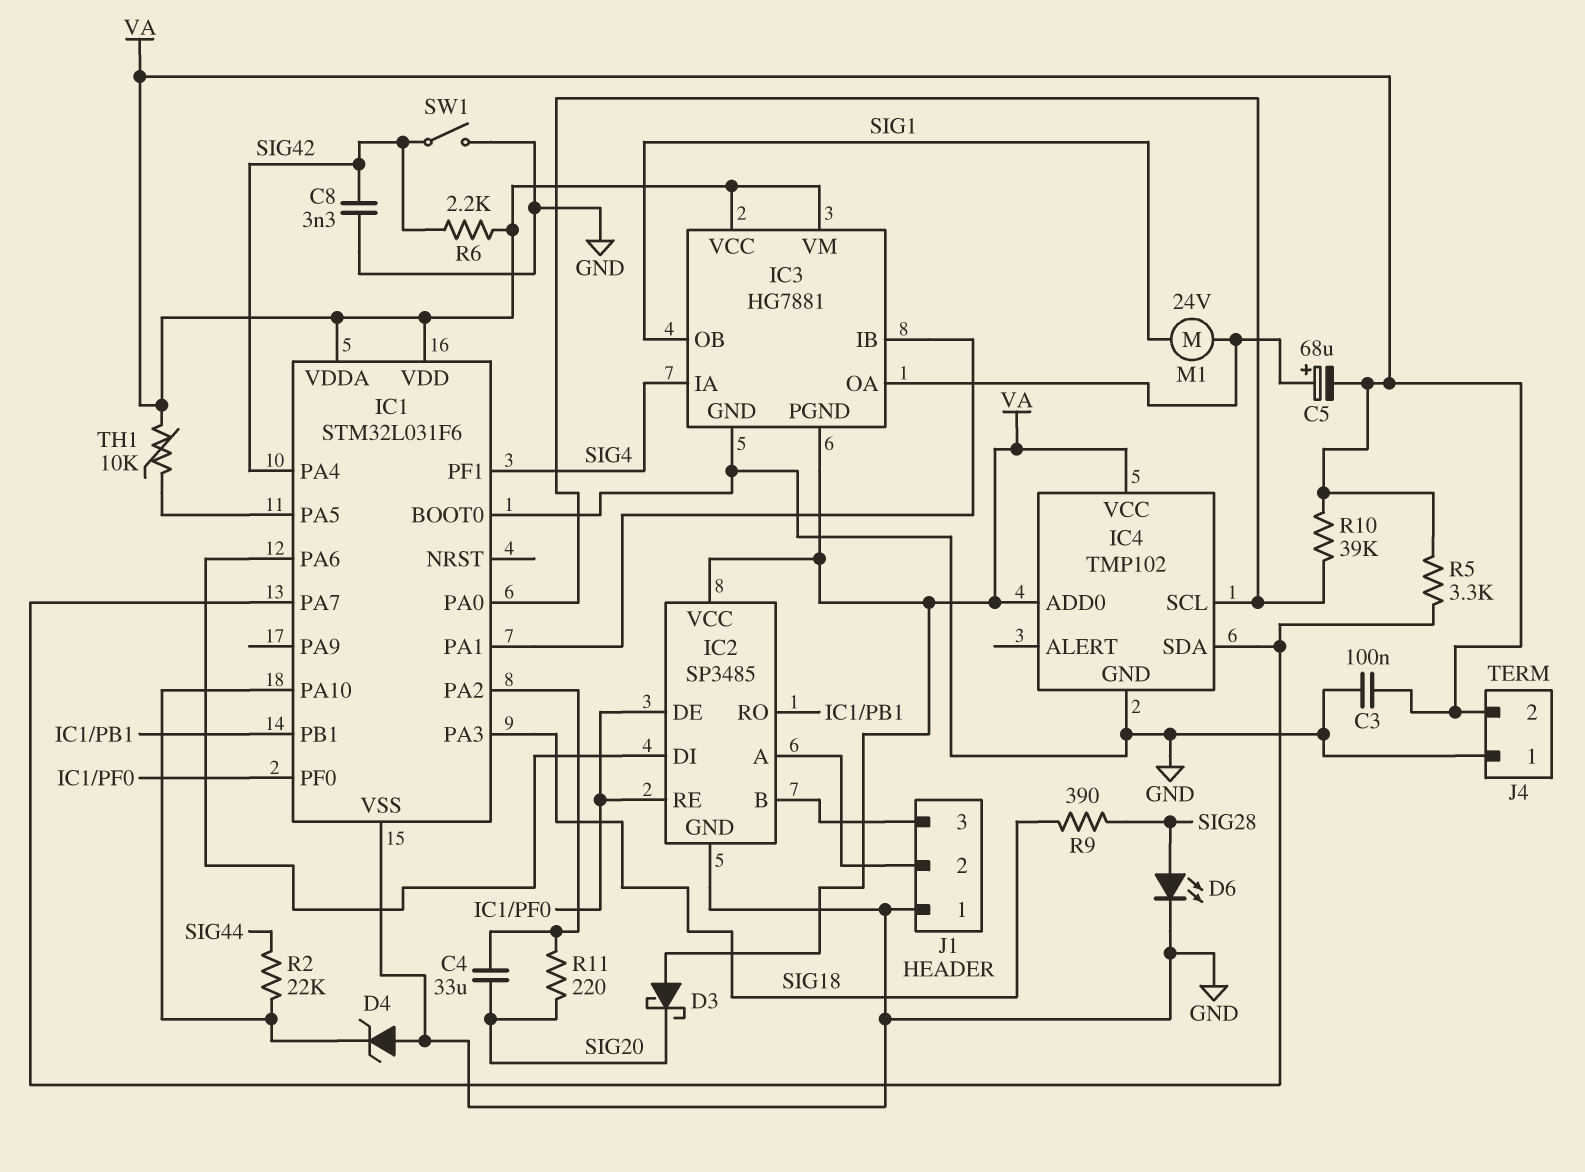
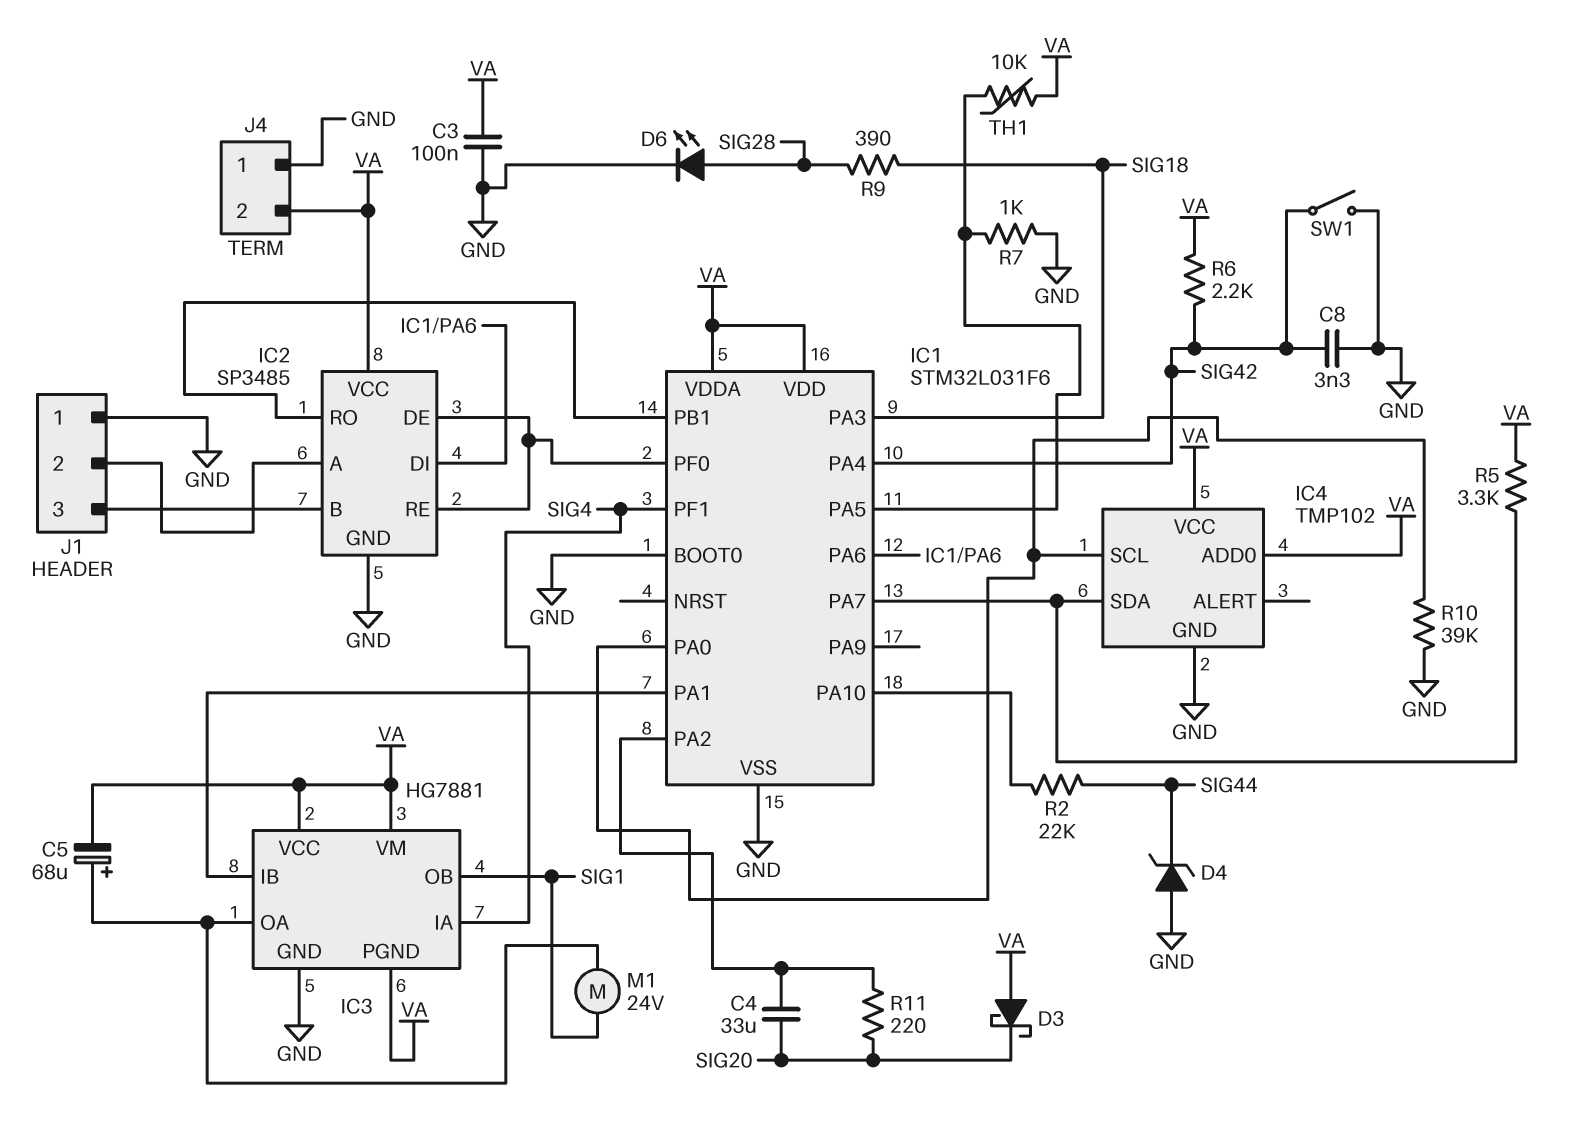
D4: zener (A GND, K IC1/PA10) -> zener (A GND, K SIG44)
R7: none -> 1k (GND, IC1/PA5)
R10: 39k (IC1/PA0, VA) -> 39k (GND, IC1/PA0)

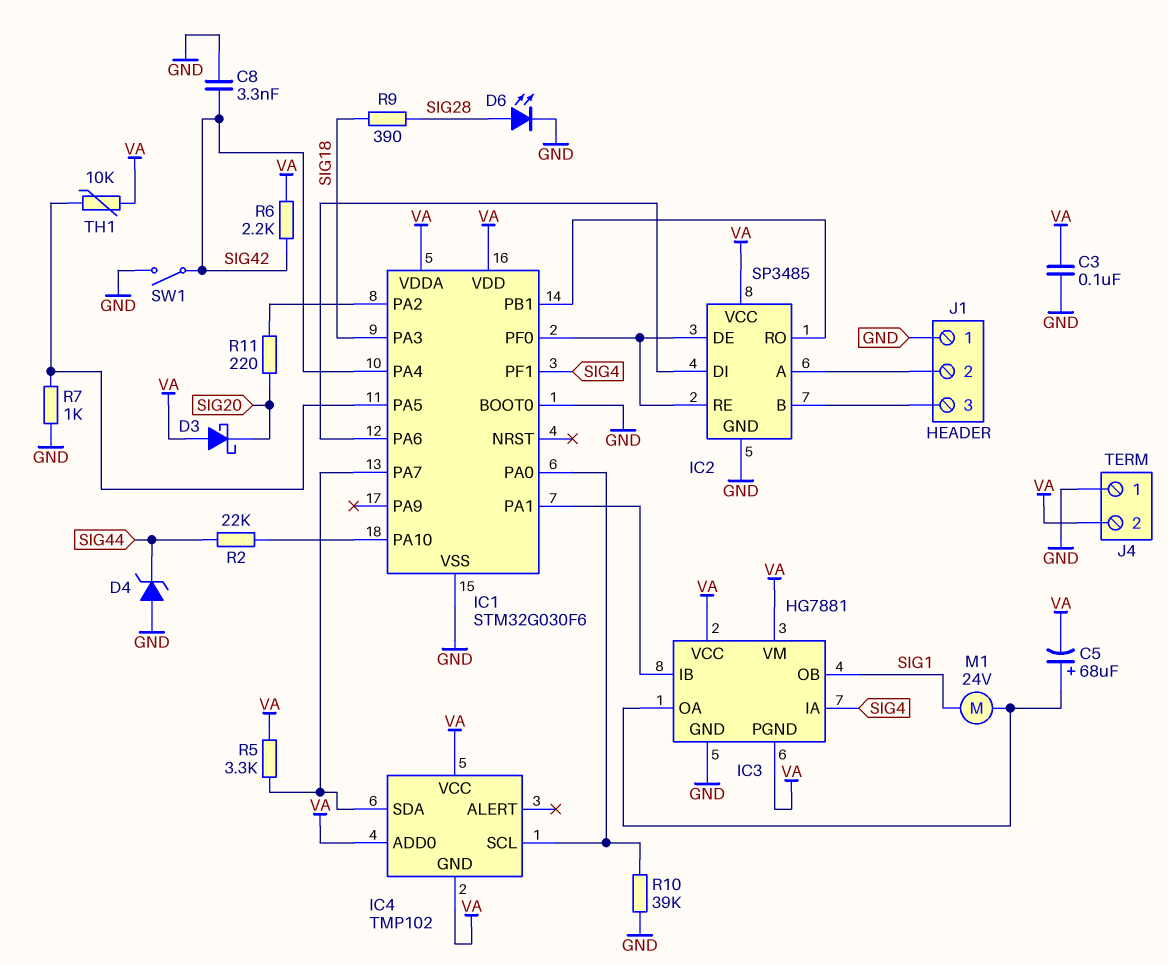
C4: 33uF (IC1/PA2, SIG20) -> none
IC1: STM32L031F6 -> STM32G030F6
IC4 pin GND: GND -> VA

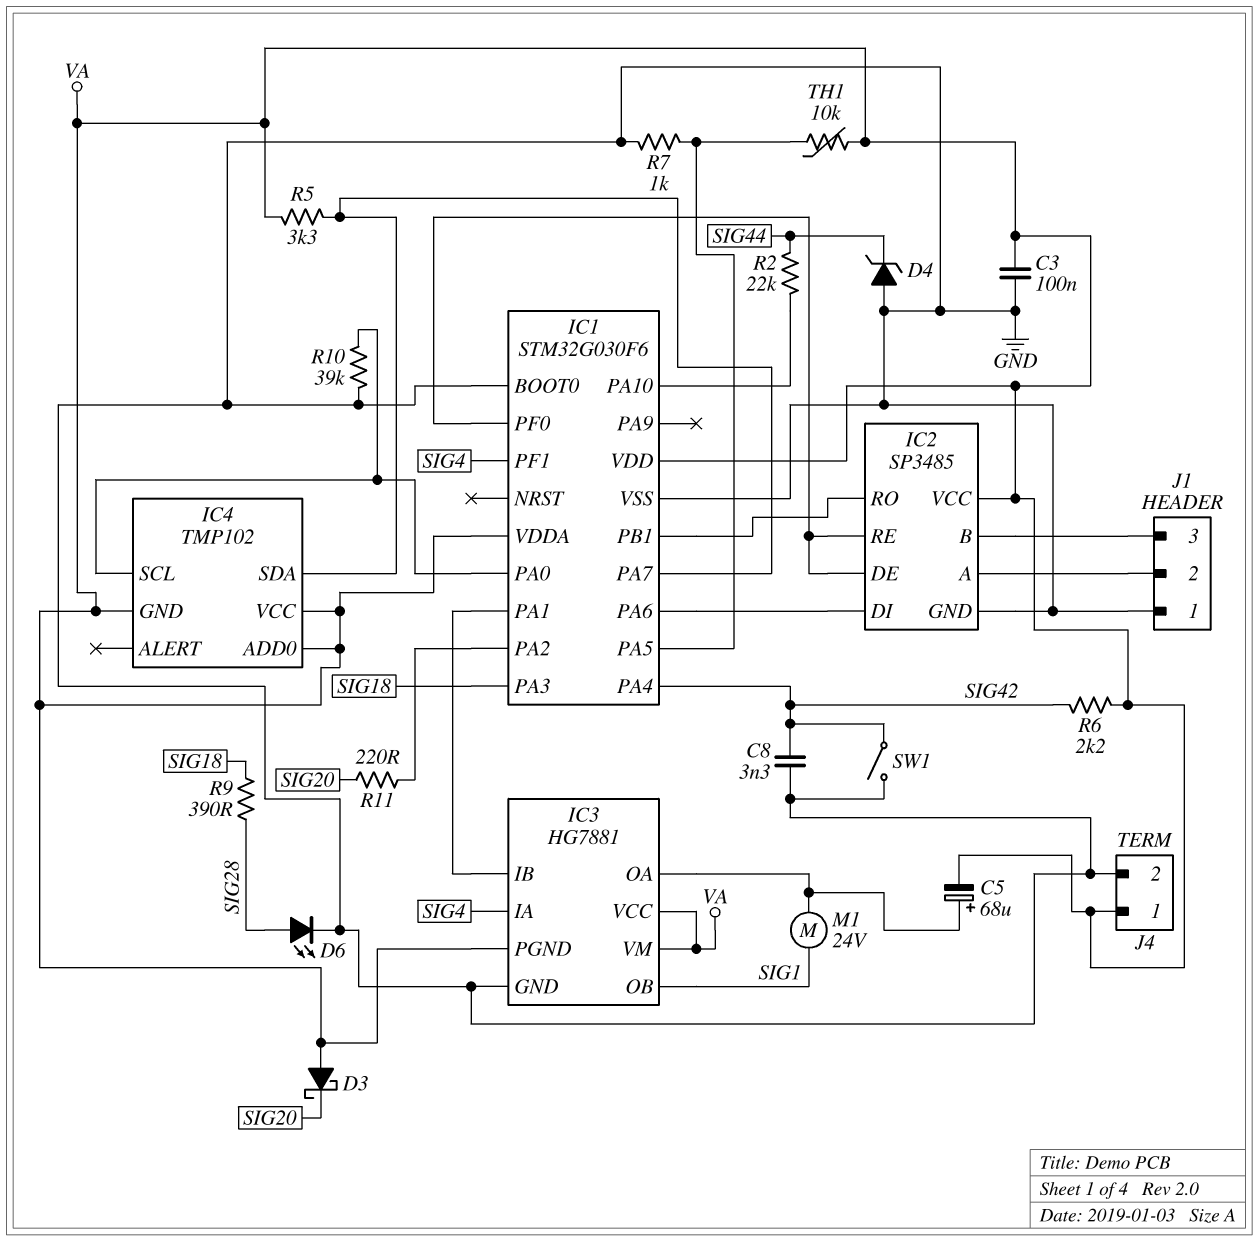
J4 pin 1: GND -> VA
J4 pin 2: VA -> GND

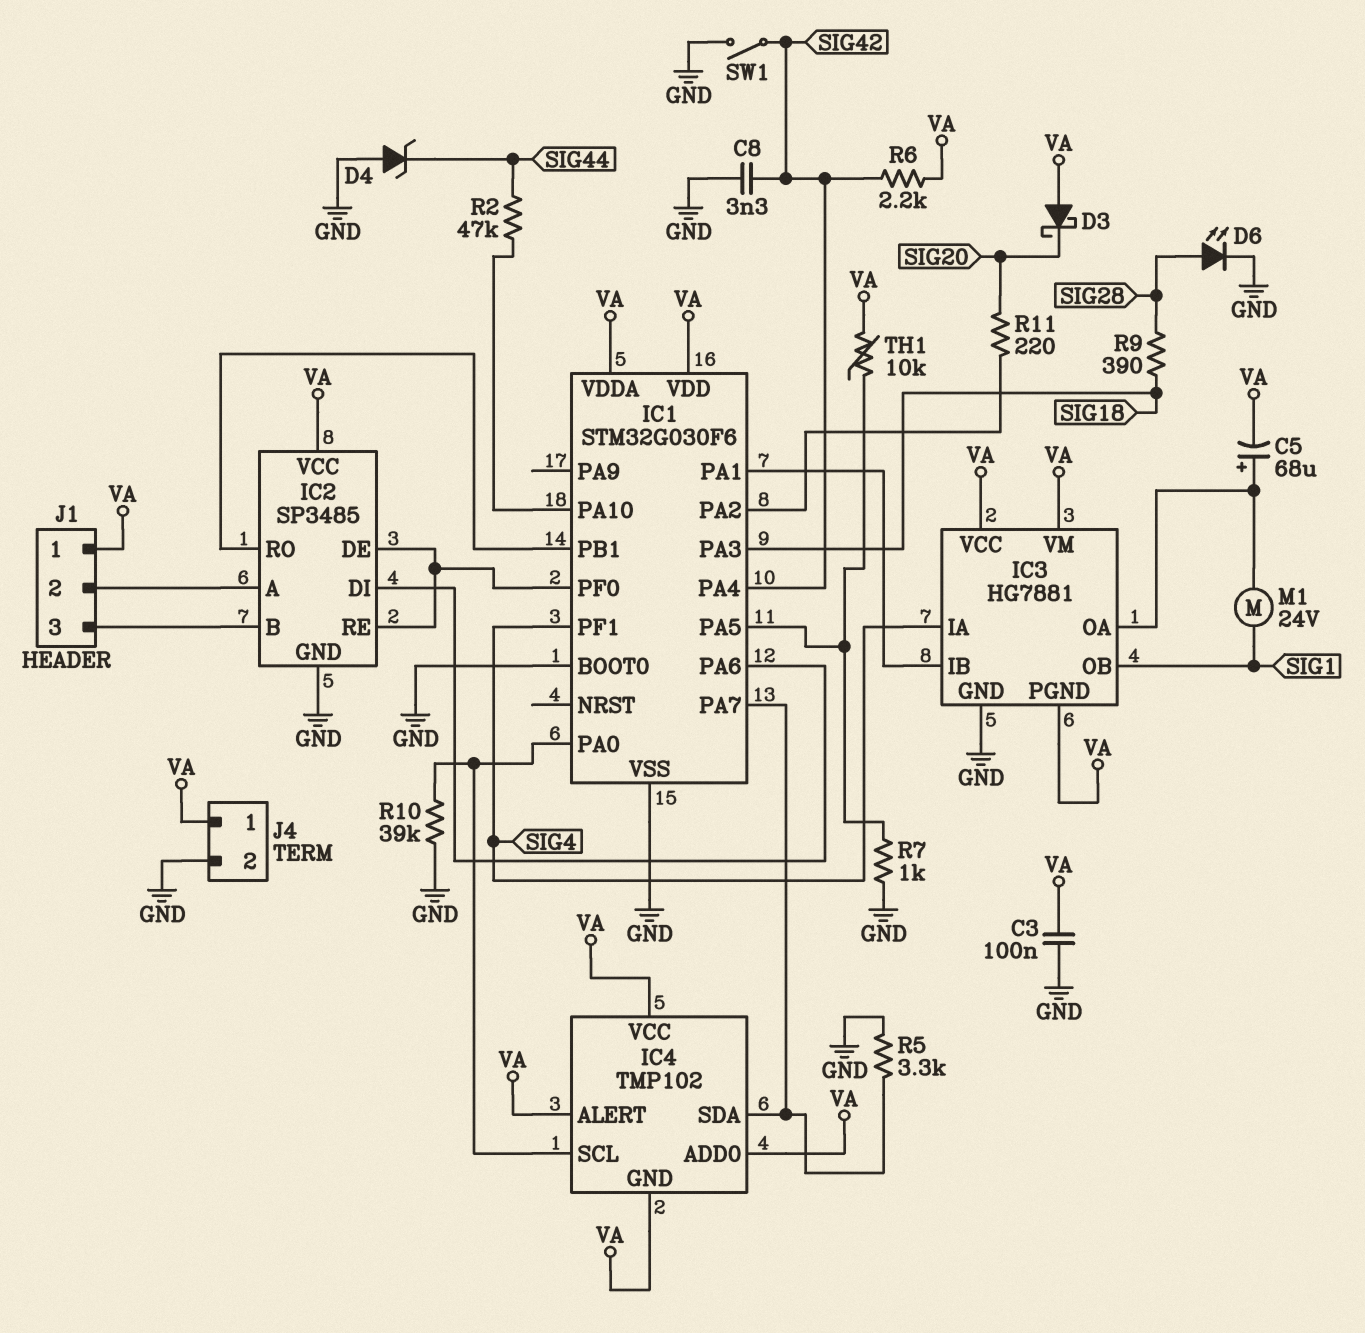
IC4 pin ALERT: none -> VA
J1 pin 1: GND -> VA
R2: 22k (IC1/PA10, SIG44) -> 47k (IC1/PA10, SIG44)
R5: 3.3k (IC1/PA7, VA) -> 3.3k (GND, IC1/PA7)

